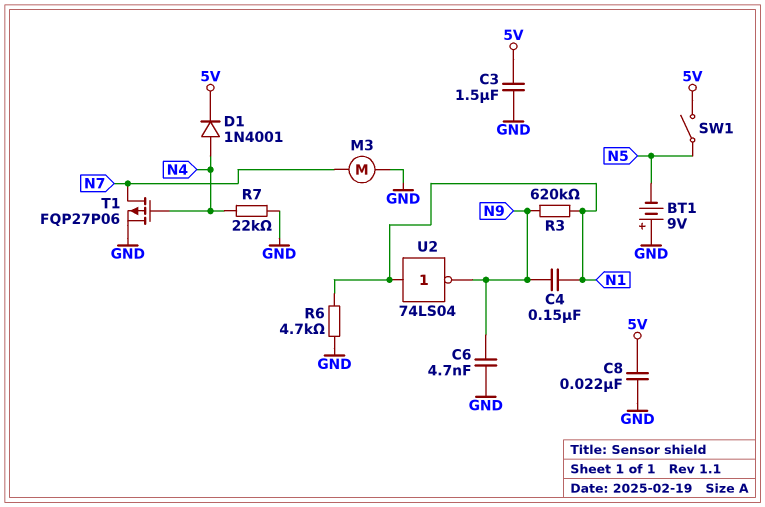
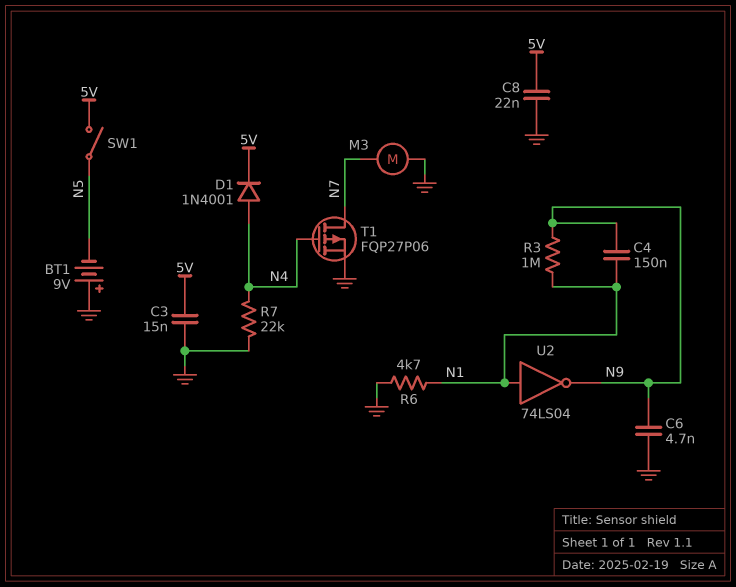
C3: 1.5uF (5V, GND) -> 15nF (5V, GND)
R3: 620k (N1, N9) -> 1M (N1, N9)

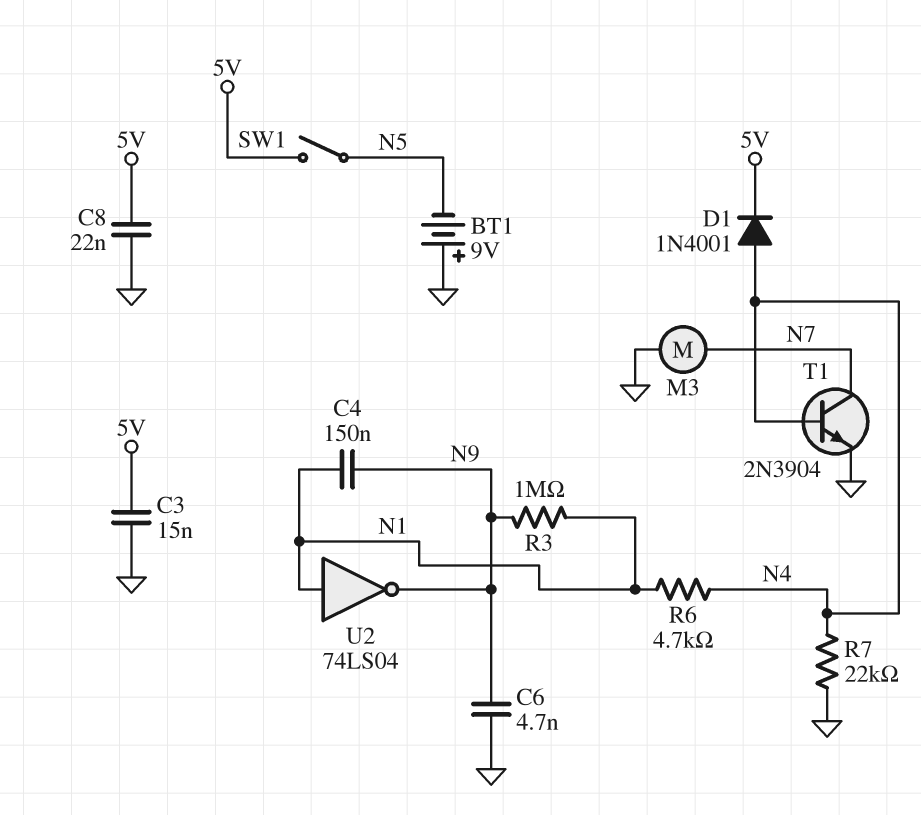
R6: 4.7k (GND, N1) -> 4.7k (N1, N4)
T1: PMOS FQP27P06 (G N4, D N7, S GND) -> NPN 2N3904 (B N4, C N7, E GND)

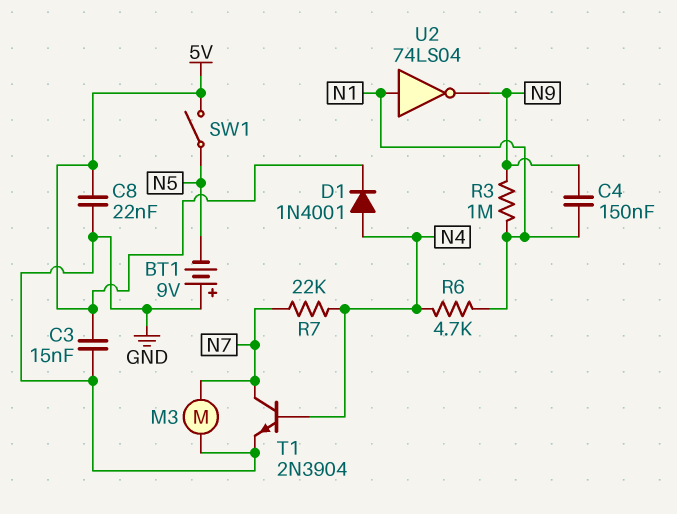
C6: 4.7nF (GND, N9) -> none
R7: 22k (GND, N4) -> 22k (N4, N7)

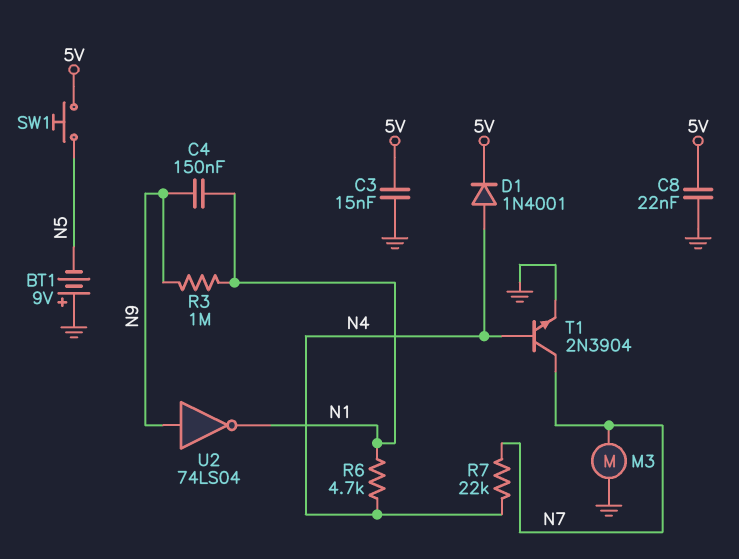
SW1: switch (5V, N5) -> button (5V, N5)
U2: NOT 74LS04 (in N1, out N9) -> NOT 74LS04 (in N9, out N1)

